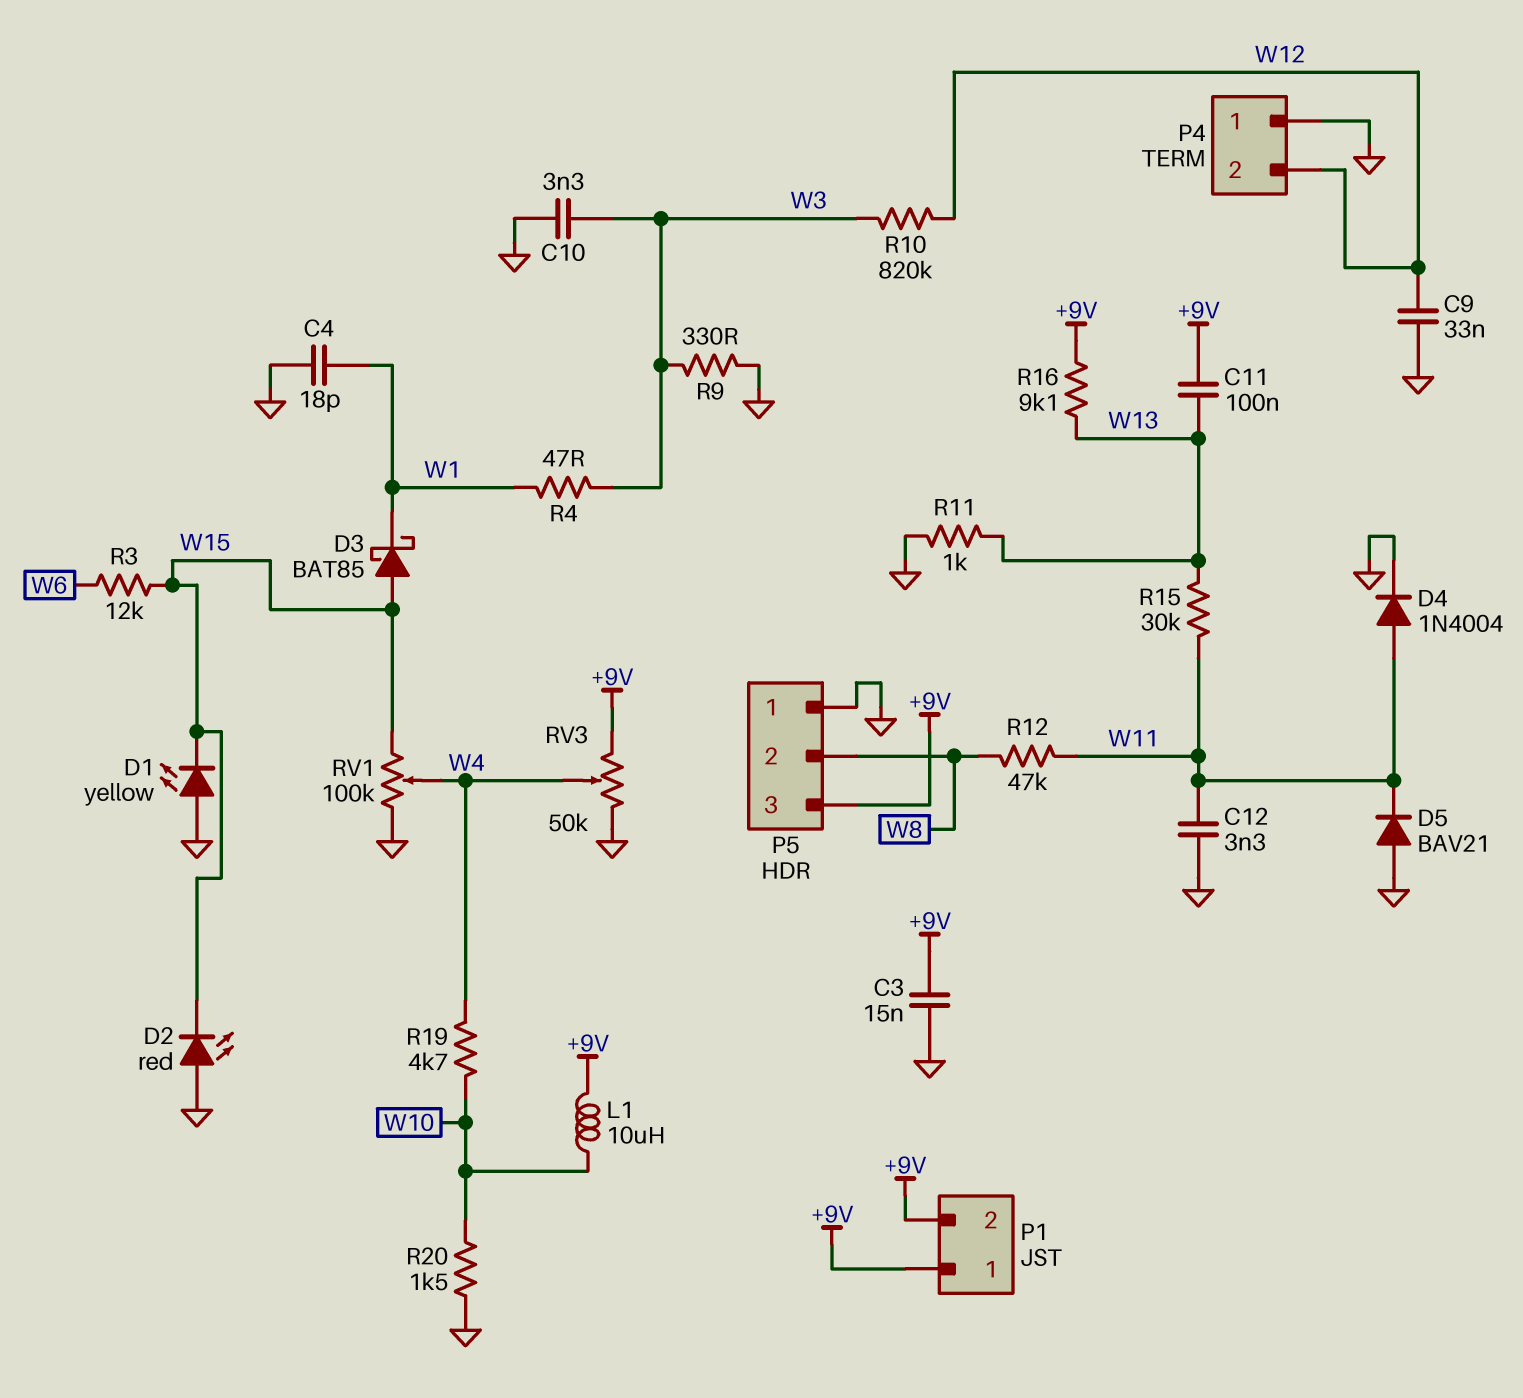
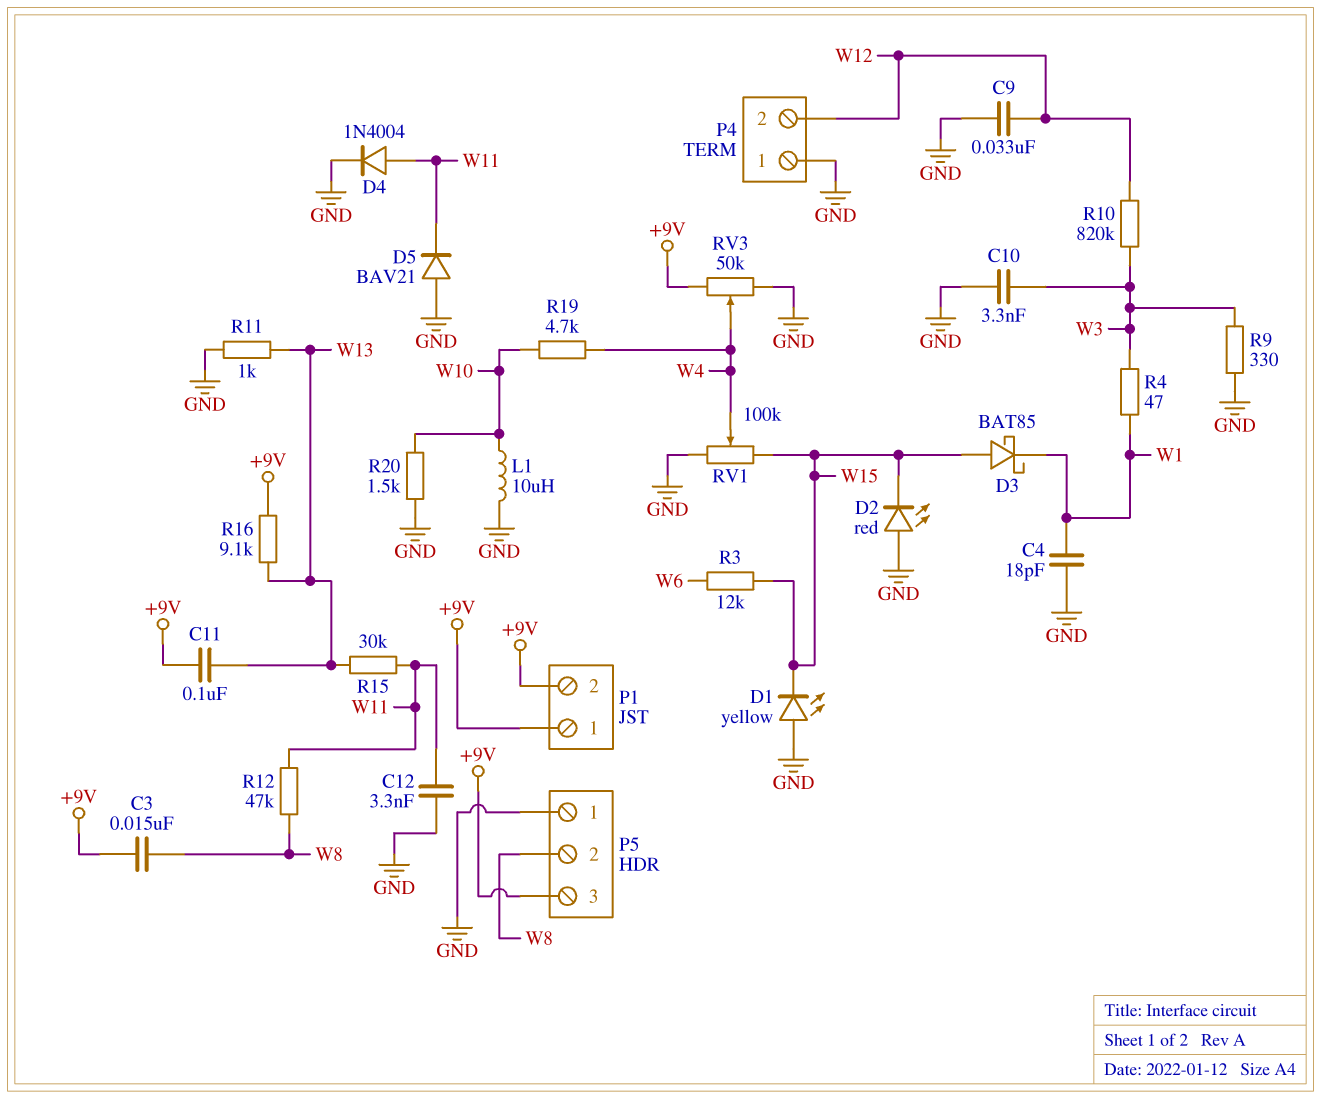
C3: 15nF (+9V, GND) -> 15nF (+9V, W8)
L1: 10uH (+9V, W10) -> 10uH (GND, W10)

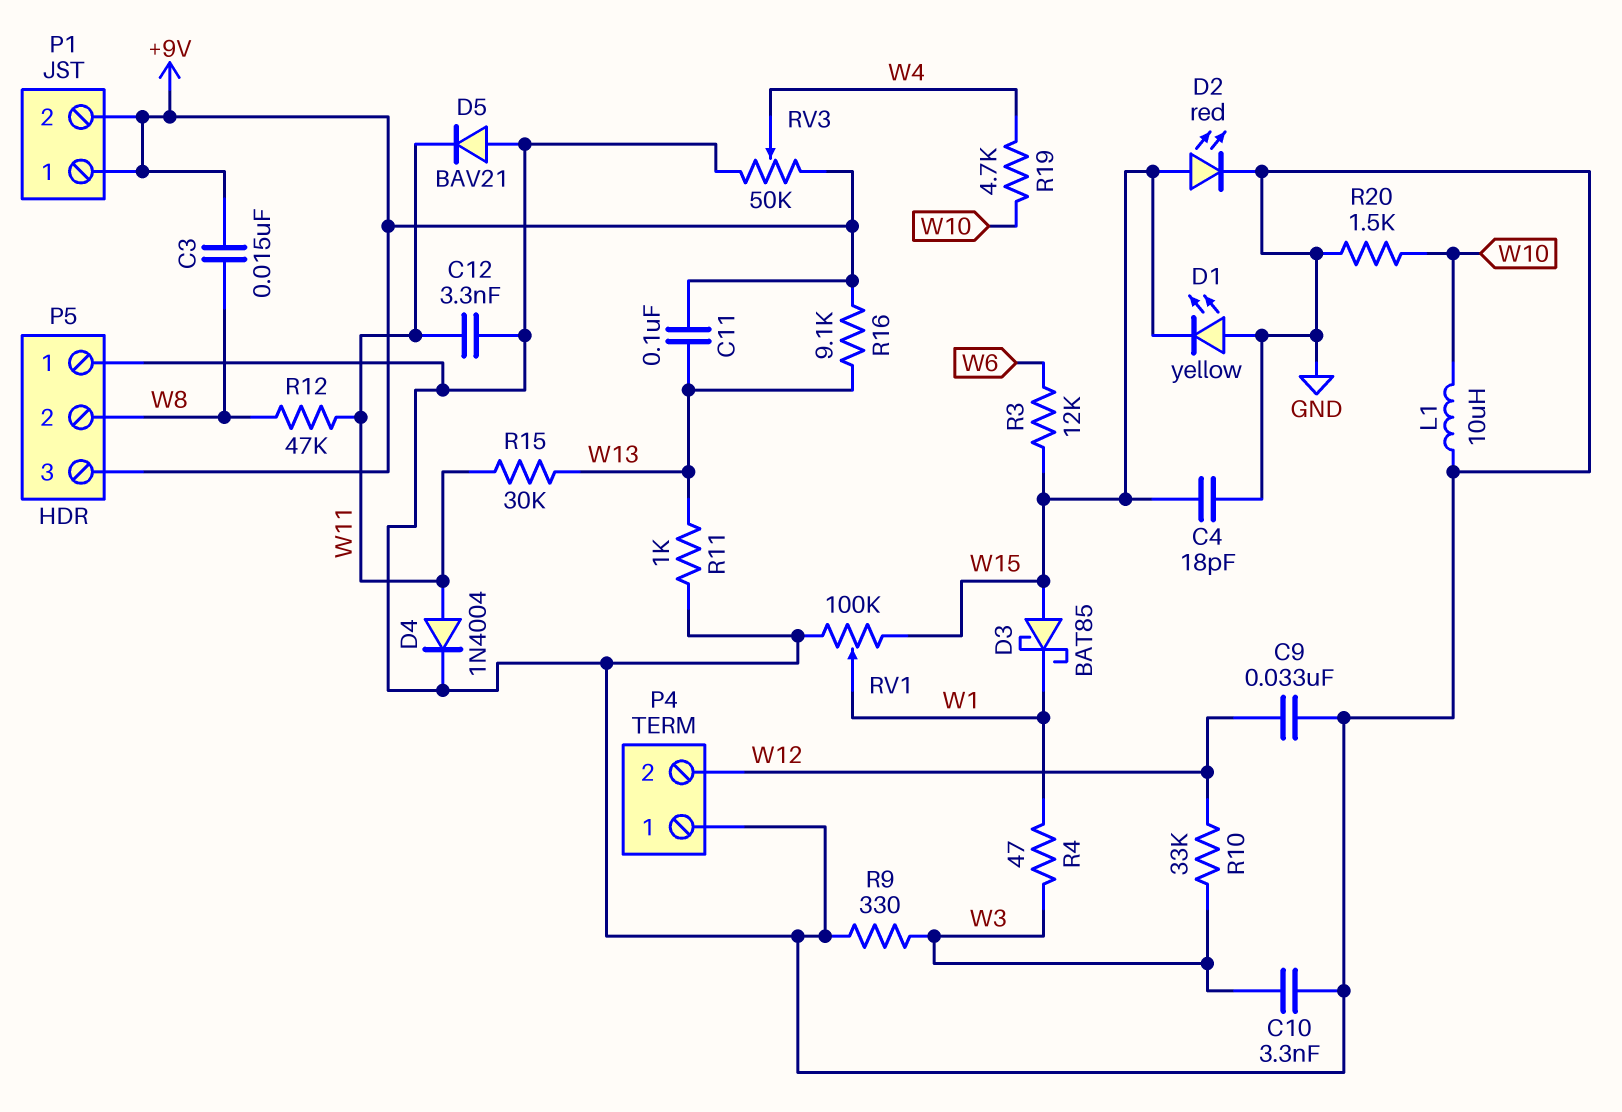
C4: 18pF (GND, W1) -> 18pF (GND, W15)
D2: LED red (A GND, K W15) -> LED red (A W15, K GND)
R10: 820k (W3, W12) -> 33k (W3, W12)
RV1: 100k (GND, W15, wiper W4) -> 100k (GND, W15, wiper W1)

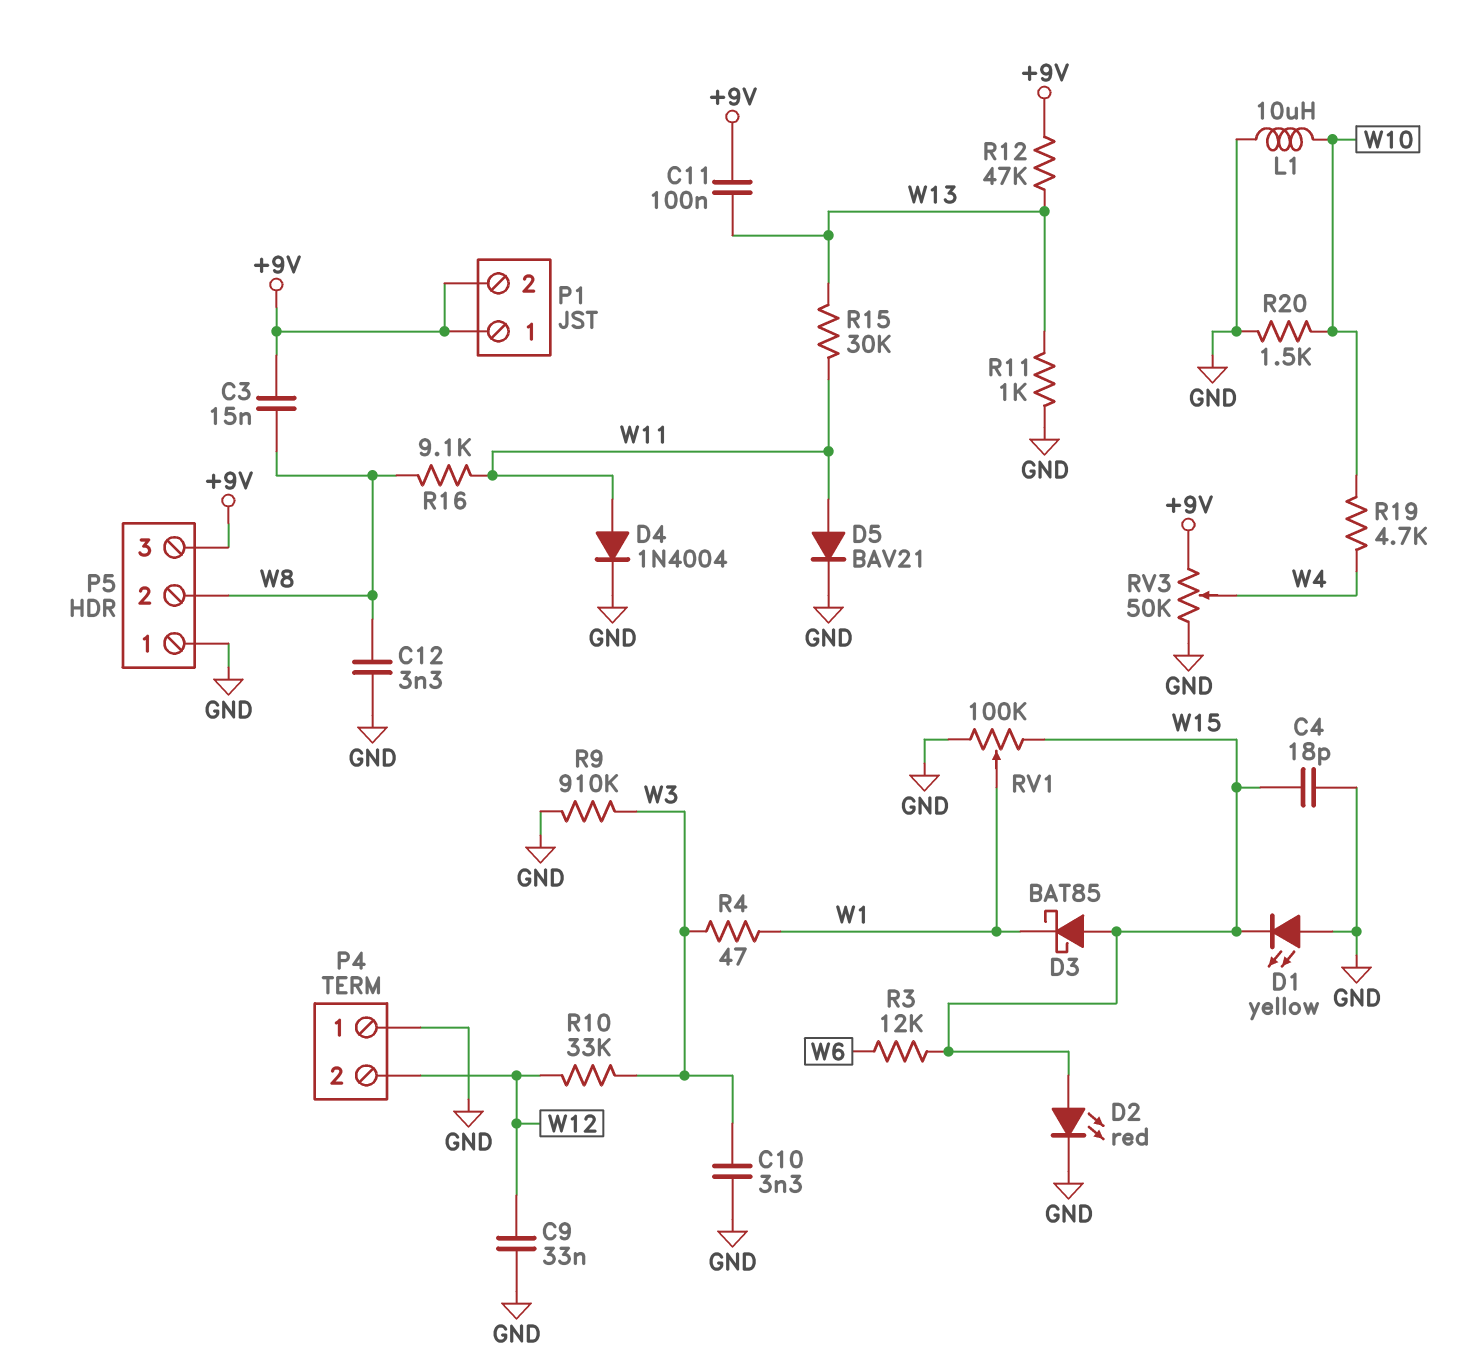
C12: 3.3nF (GND, W11) -> 3.3nF (GND, W8)
D5: diode BAV21 (A GND, K W11) -> diode BAV21 (A W11, K GND)
R9: 330 (GND, W3) -> 910k (GND, W3)
R12: 47k (W8, W11) -> 47k (+9V, W13)
R16: 9.1k (+9V, W13) -> 9.1k (W8, W11)

